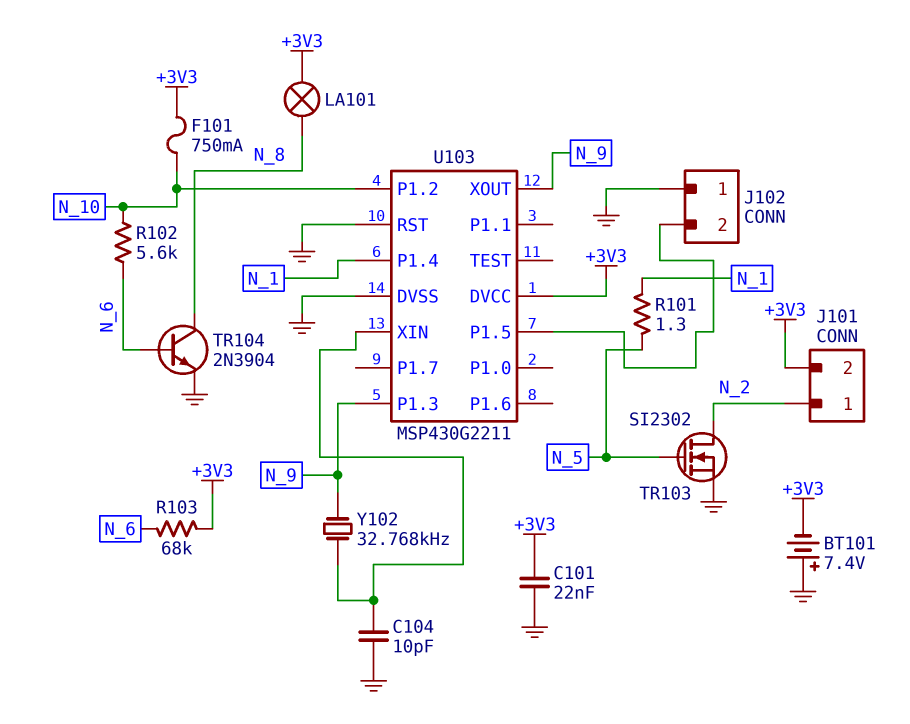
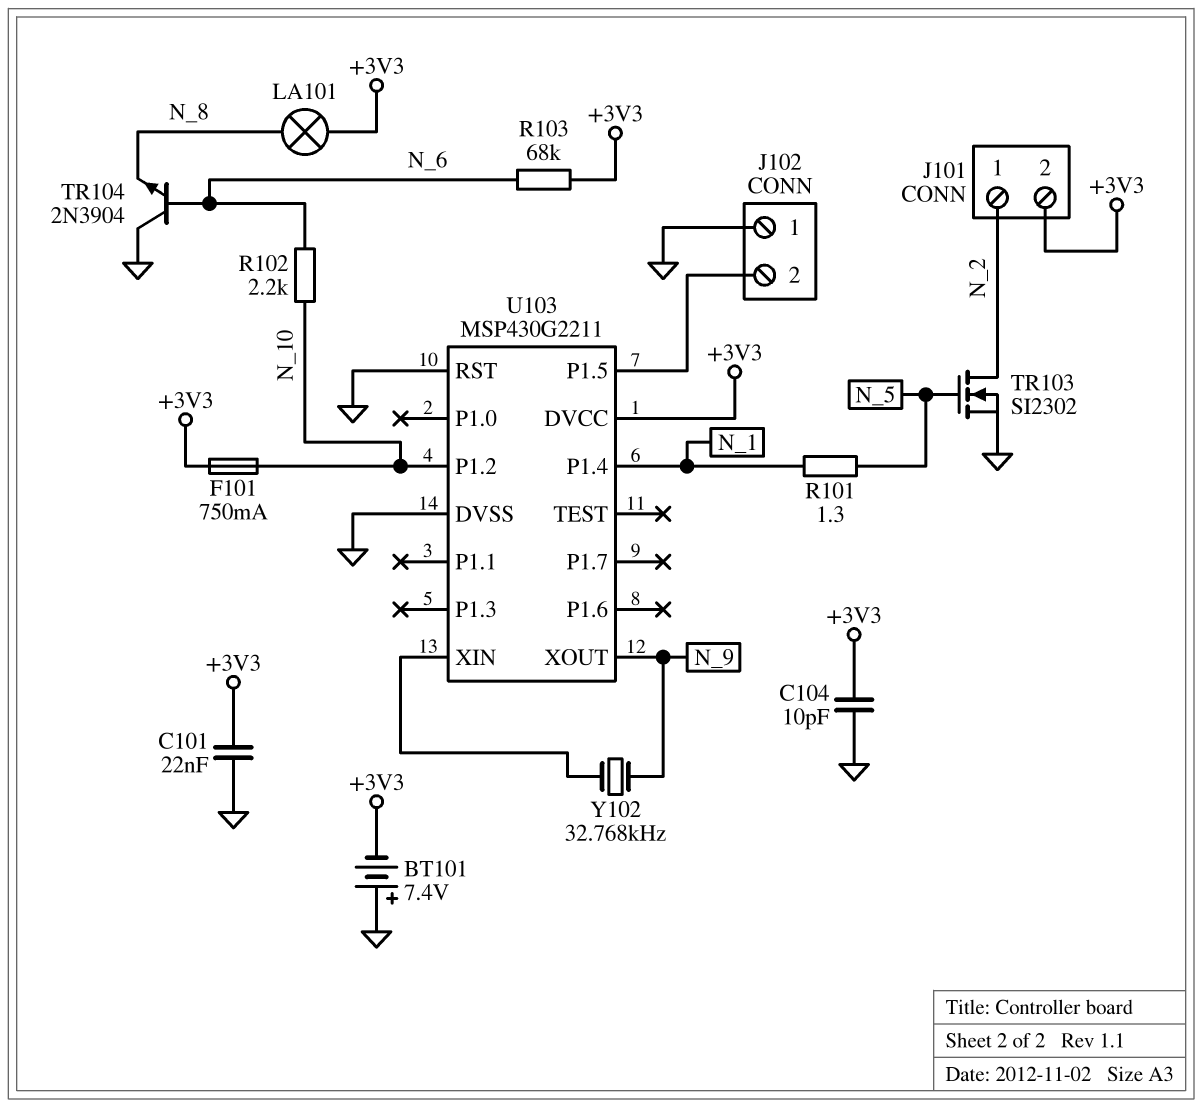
C104: 10pF (GND, U103/XIN) -> 10pF (+3V3, GND)
R102: 5.6k (N_6, N_10) -> 2.2k (N_6, N_10)
TR104: NPN 2N3904 (B N_6, C N_8, E GND) -> NPN 2N3904 (B N_6, C GND, E N_8)
U103 pin P1.3: N_9 -> none

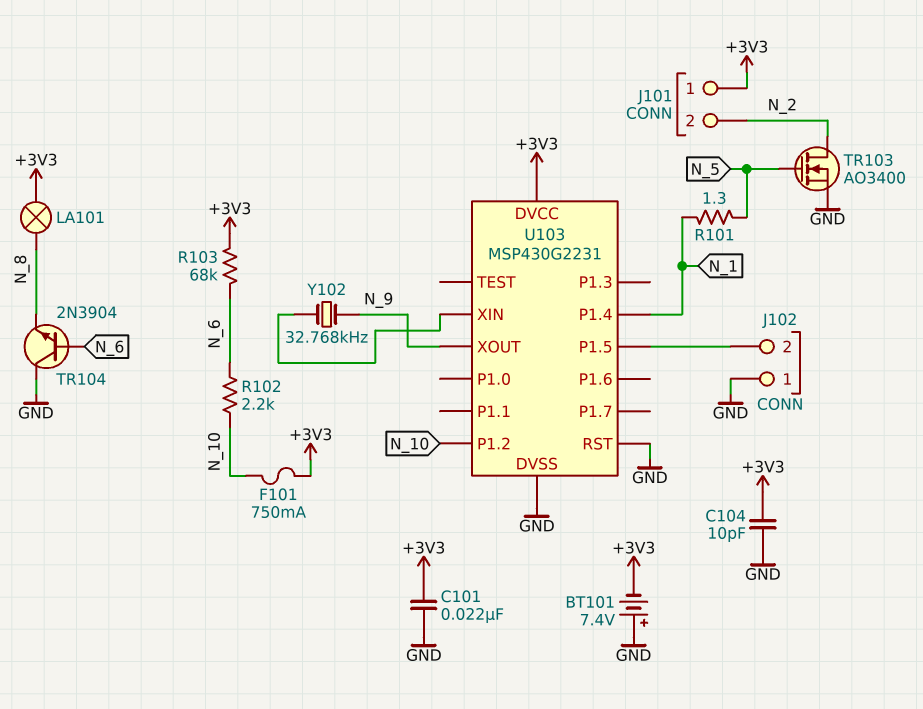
J101 pin 1: N_2 -> +3V3
J101 pin 2: +3V3 -> N_2
TR103: NMOS SI2302 (G N_5, D N_2, S GND) -> NMOS AO3400 (G N_5, D N_2, S GND)
U103: MSP430G2211 -> MSP430G2231

